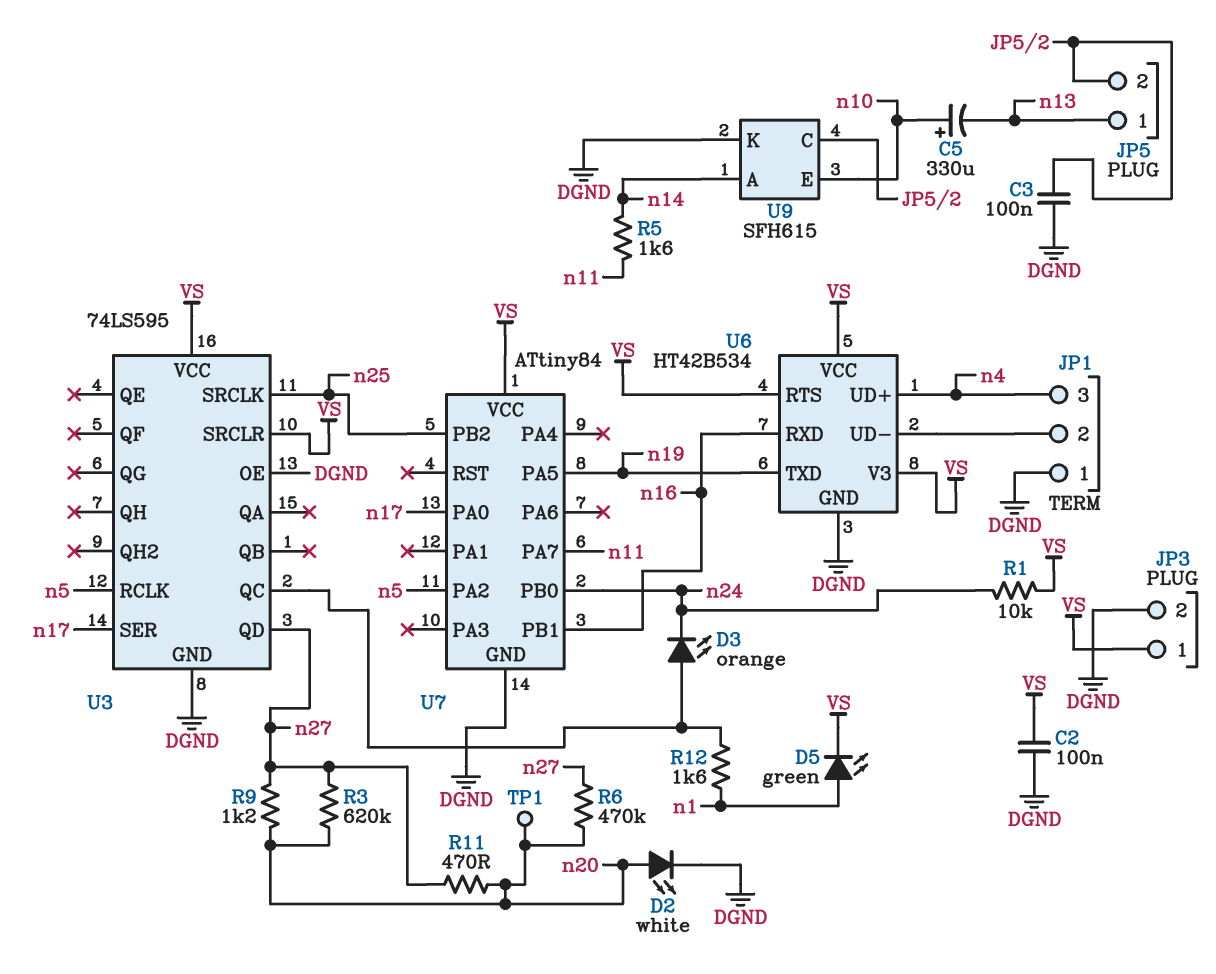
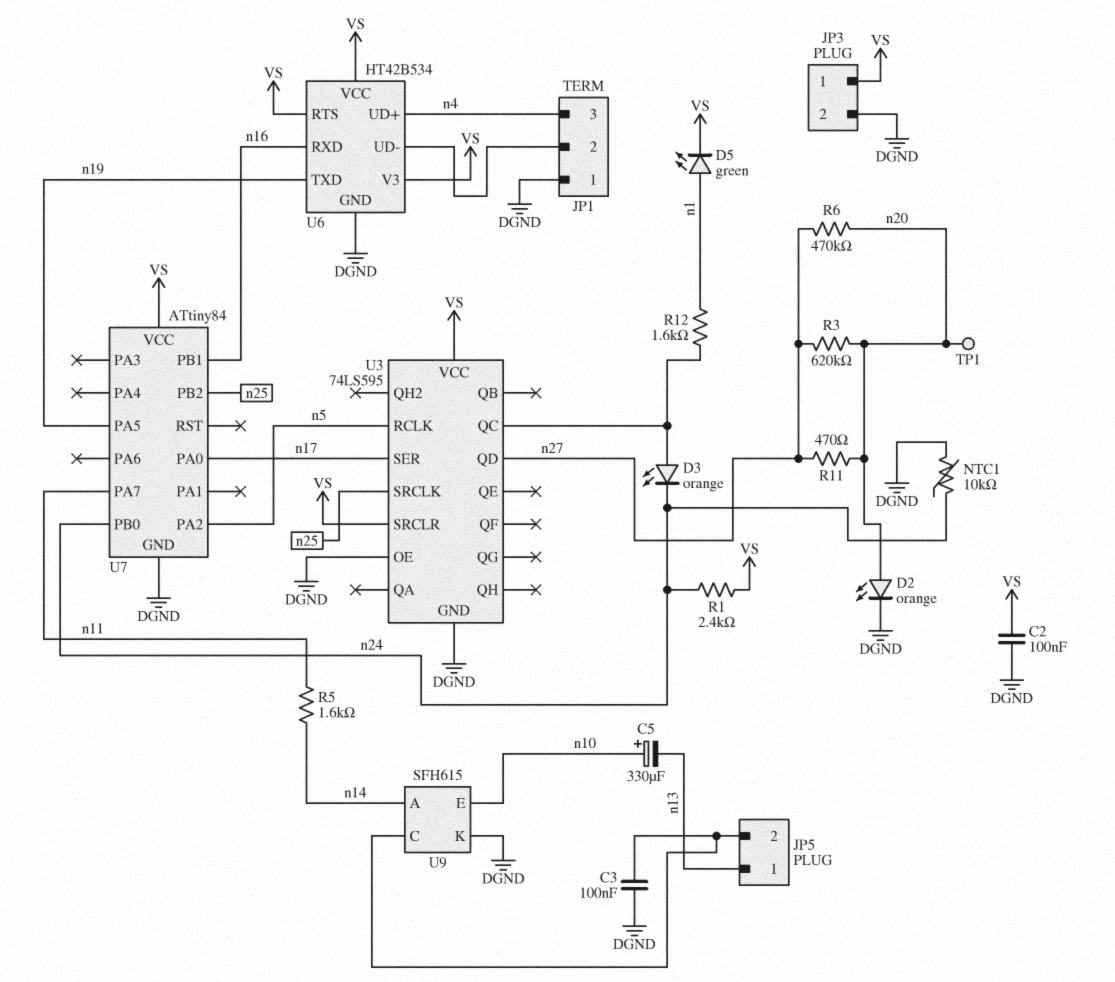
D2: LED white (A n20, K DGND) -> LED orange (A n20, K DGND)
NTC1: none -> 10k (DGND, n24)
R1: 10k (VS, n24) -> 2.4k (VS, n24)
R9: 1.2k (n20, n27) -> none

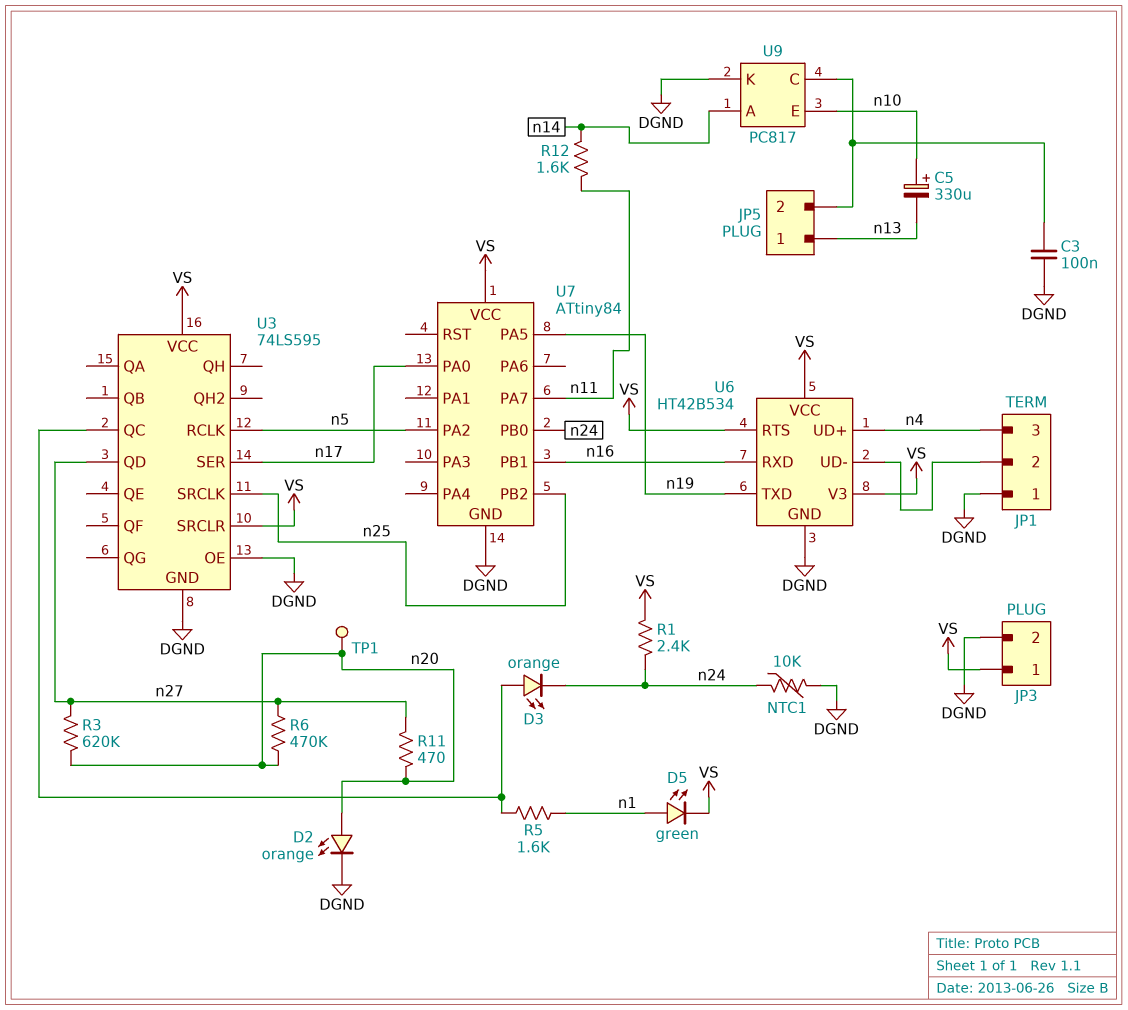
C2: 100nF (DGND, VS) -> none
R5: 1.6k (n11, n14) -> 1.6k (U3/QC, n1)
R12: 1.6k (U3/QC, n1) -> 1.6k (n11, n14)
U9: SFH615 -> PC817

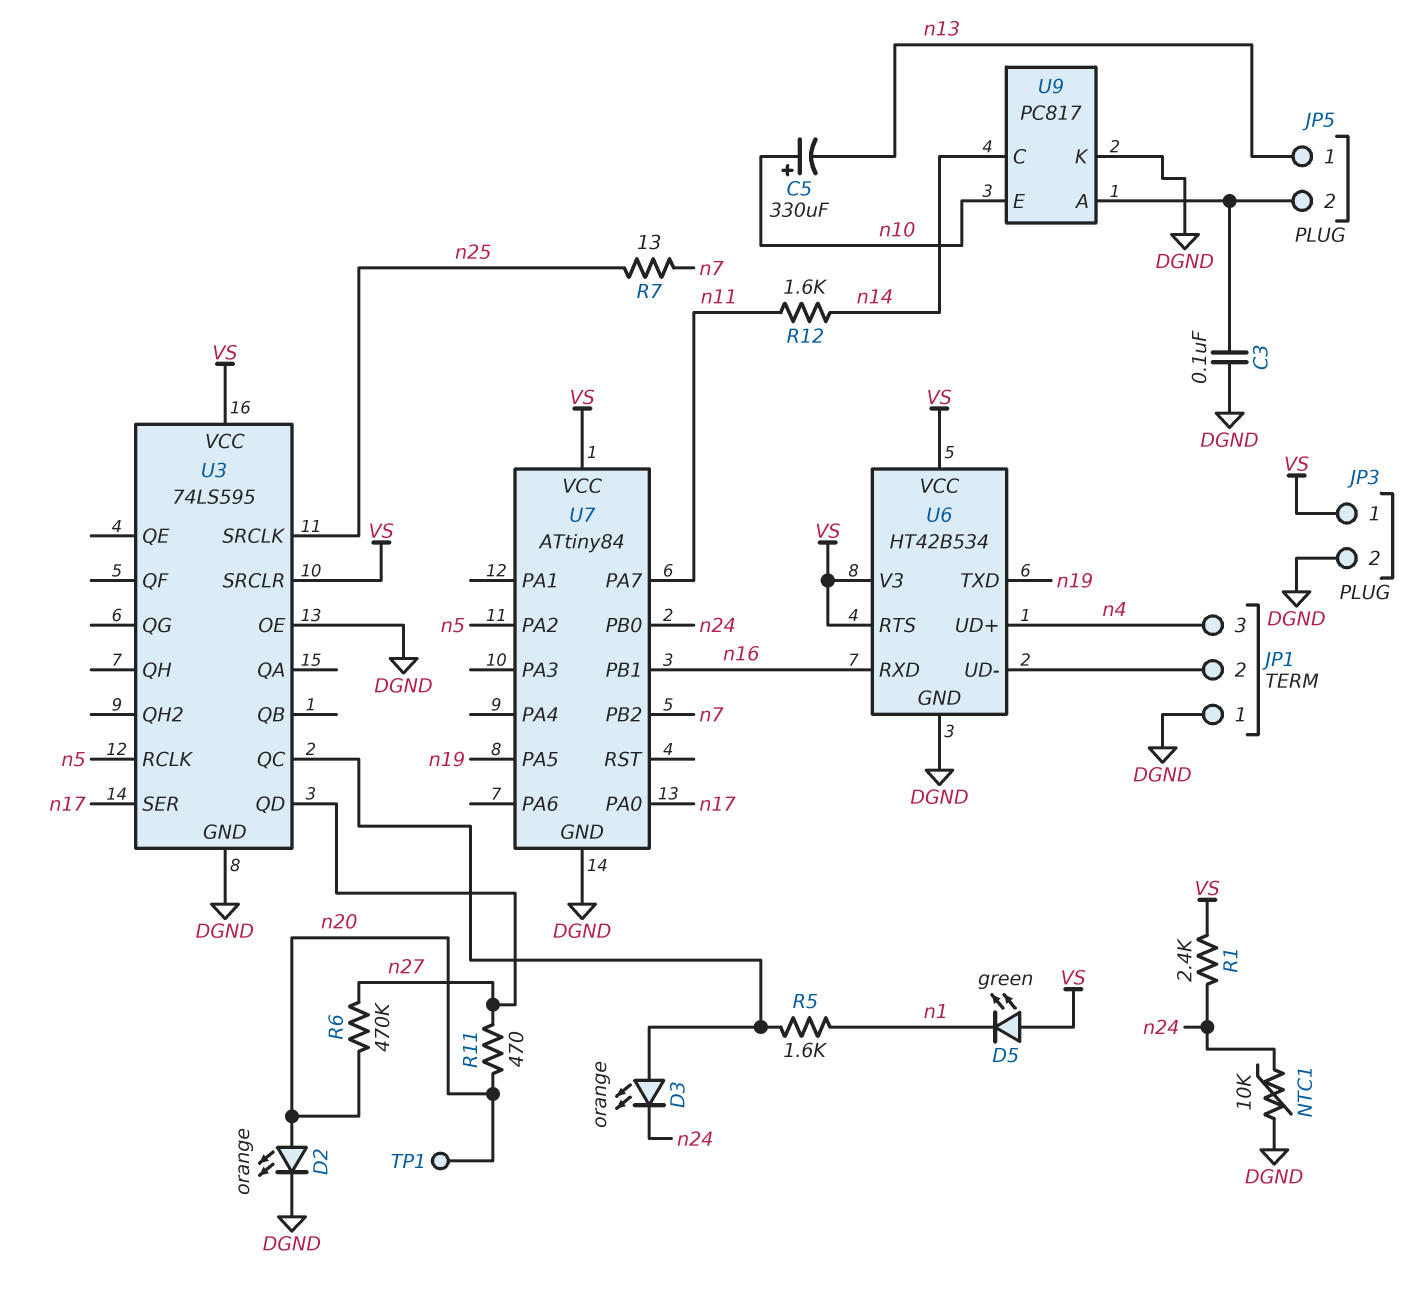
D5: LED green (A n1, K VS) -> LED green (A VS, K n1)
R3: 620k (n20, n27) -> none
R7: none -> 13 (n7, n25)
U7 pin PB2: n25 -> n7
U9 pin A: n14 -> JP5/2
U9 pin C: JP5/2 -> n14

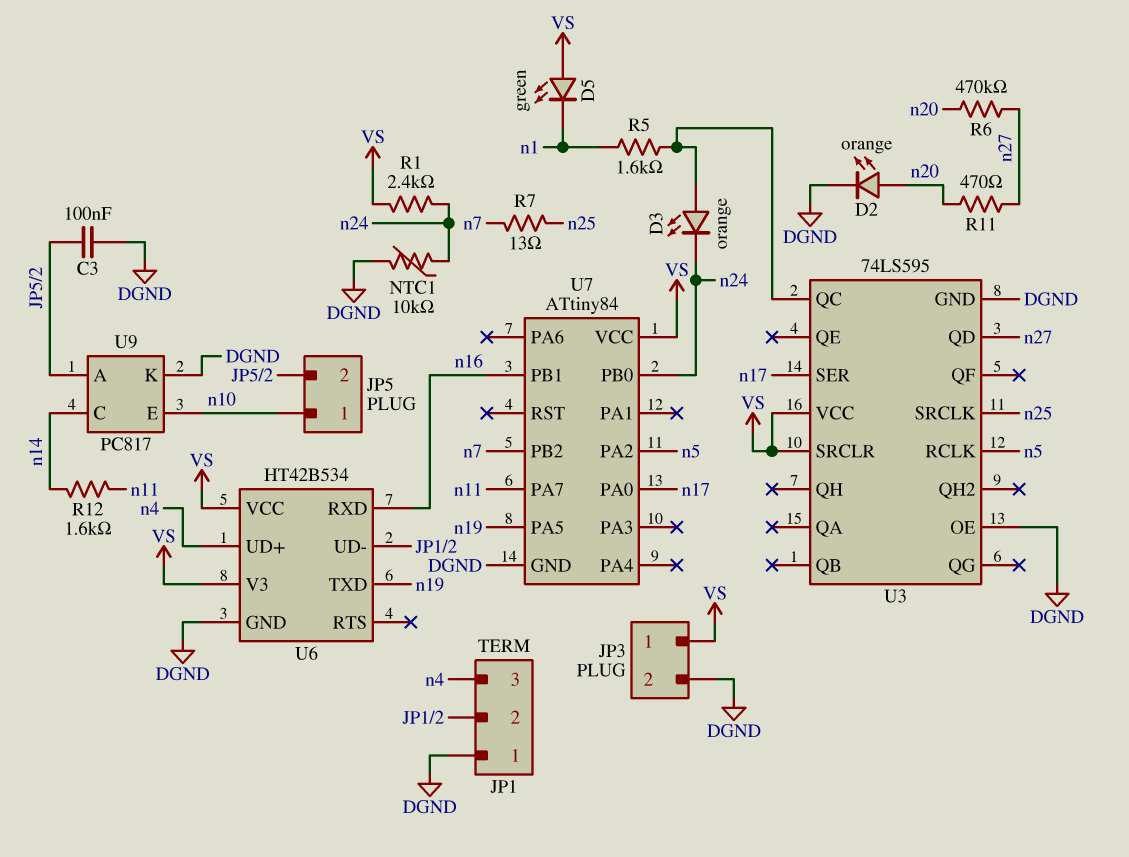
C5: 330uF (plus n10, minus n13) -> none
JP5 pin 1: n13 -> n10
TP1: test point (n20) -> none
U6 pin RTS: VS -> none

